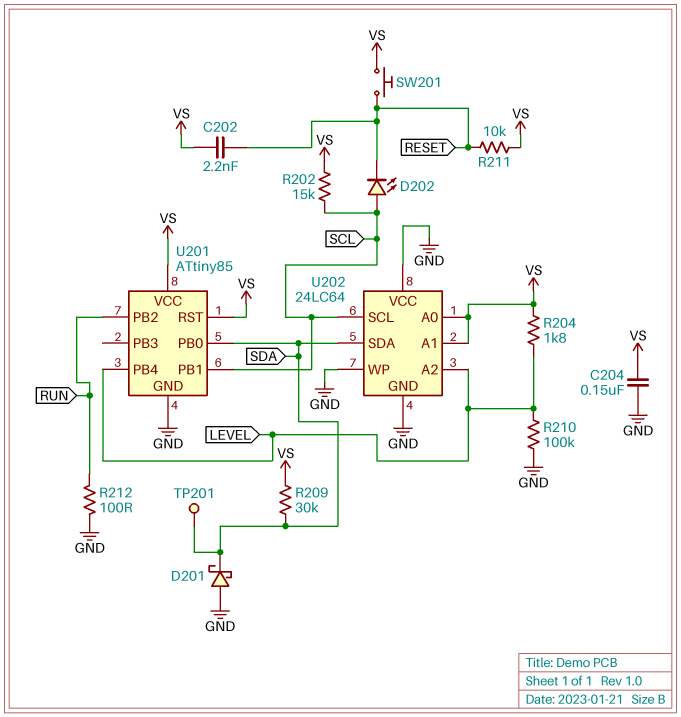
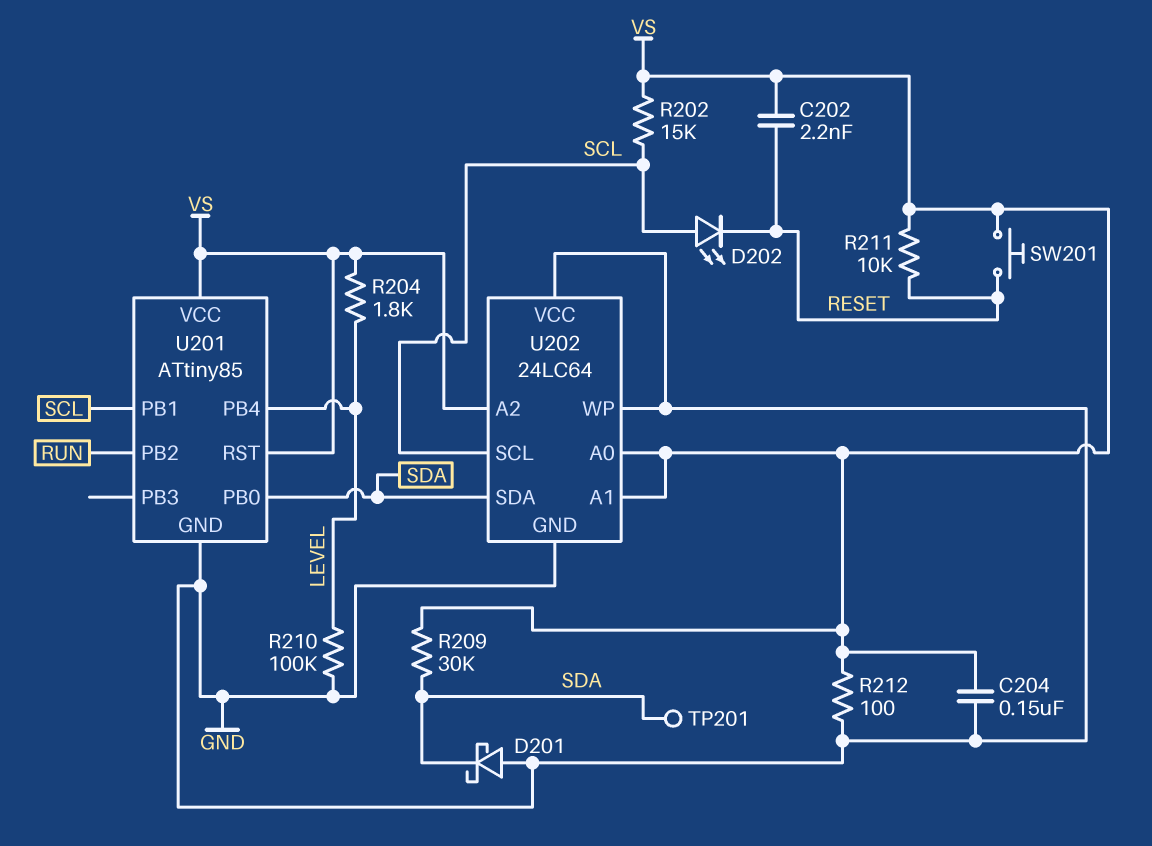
R212: 100 (GND, RUN) -> 100 (GND, VS)
U202 pin A2: LEVEL -> VS

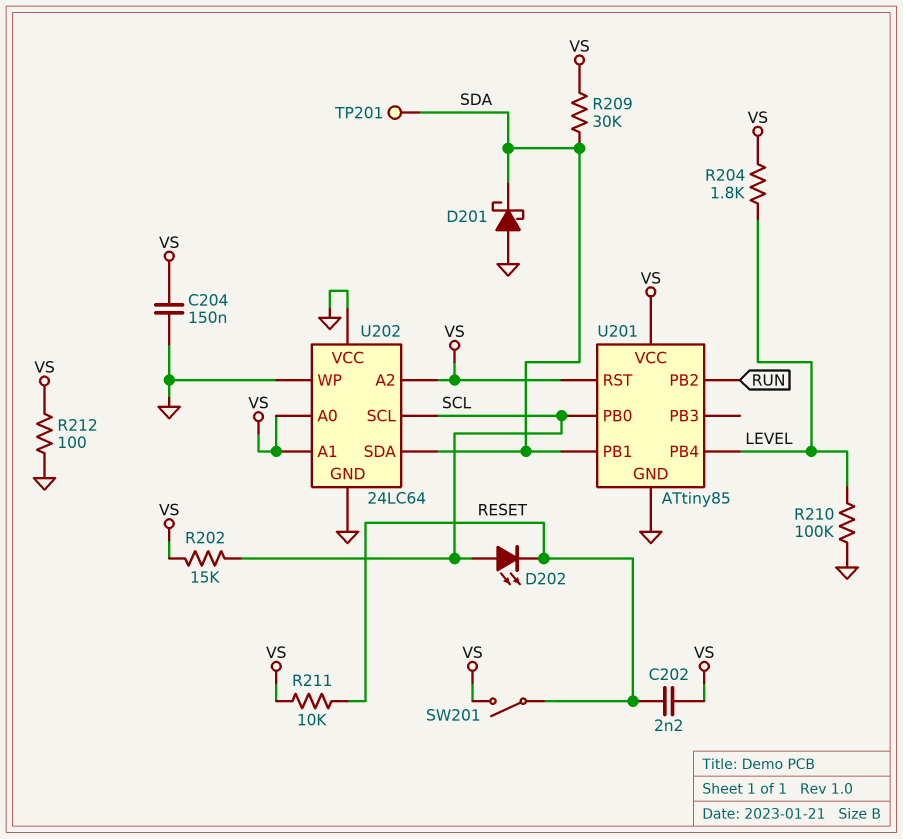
SW201: button (RESET, VS) -> switch (RESET, VS)
U201 pin PB0: SDA -> SCL
U201 pin PB1: SCL -> SDA

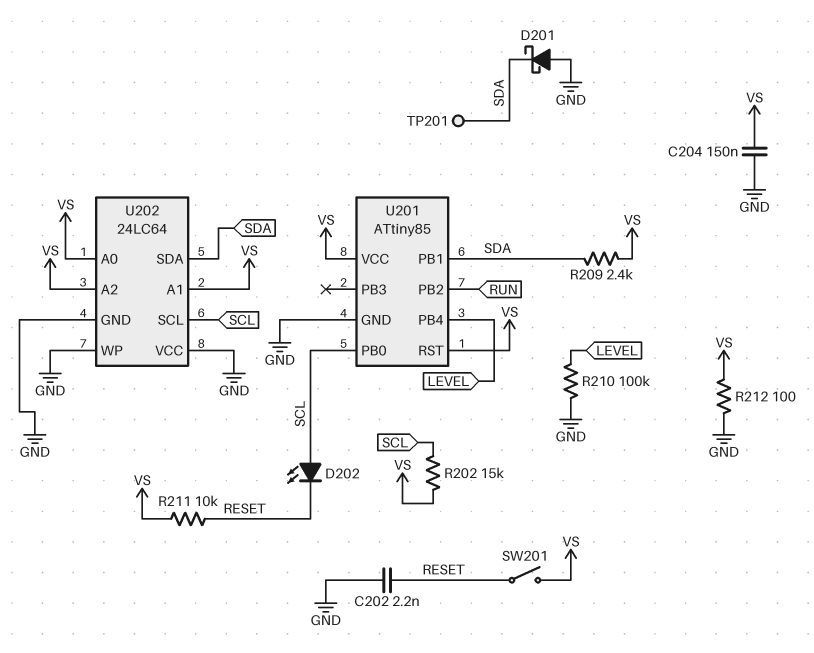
C202: 2.2nF (RESET, VS) -> 2.2nF (GND, RESET)
R204: 1.8k (LEVEL, VS) -> none
R209: 30k (SDA, VS) -> 2.4k (SDA, VS)

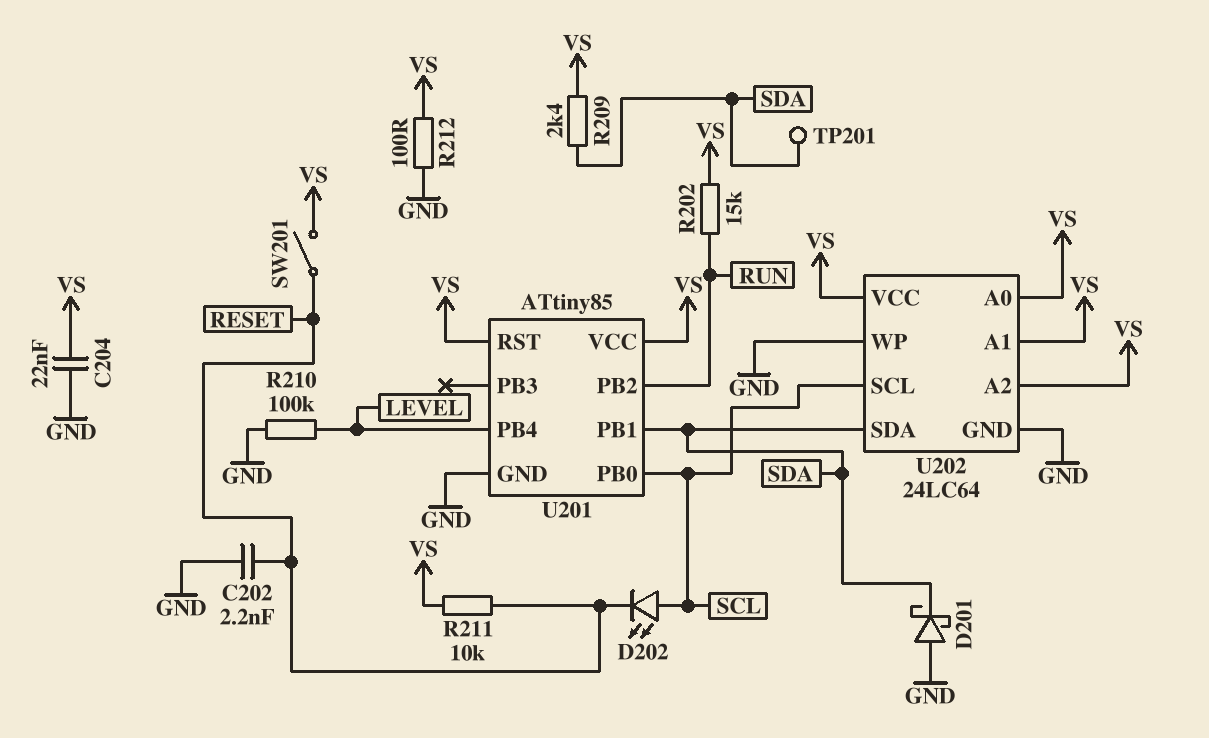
C204: 150nF (GND, VS) -> 22nF (GND, VS)
R202: 15k (SCL, VS) -> 15k (RUN, VS)
U202 pin VCC: GND -> VS

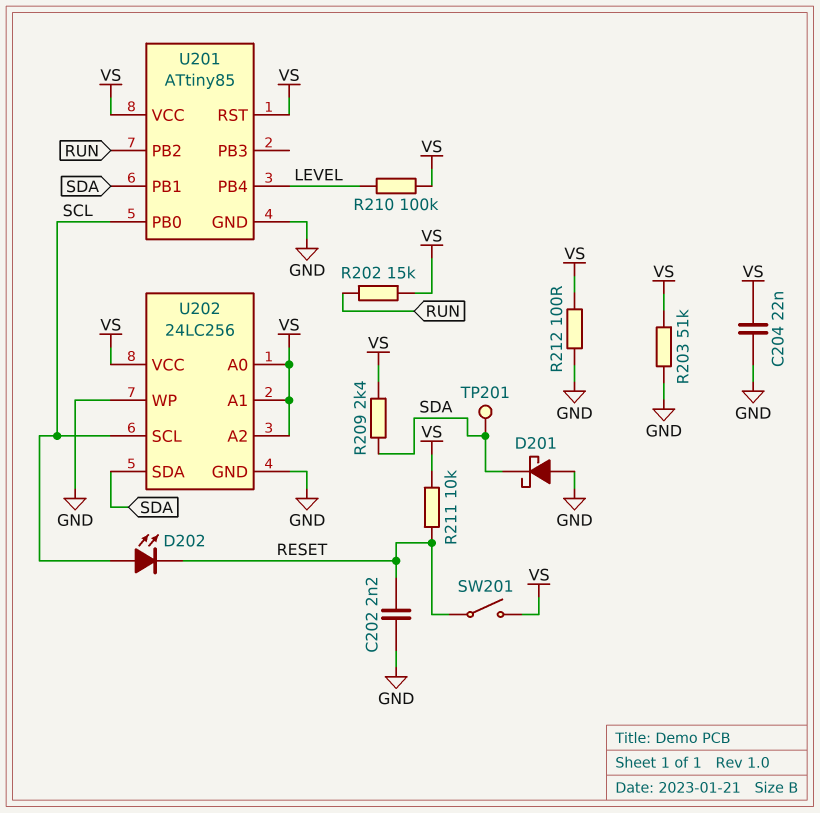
R203: none -> 51k (GND, VS)
R210: 100k (GND, LEVEL) -> 100k (LEVEL, VS)
U202: 24LC64 -> 24LC256

